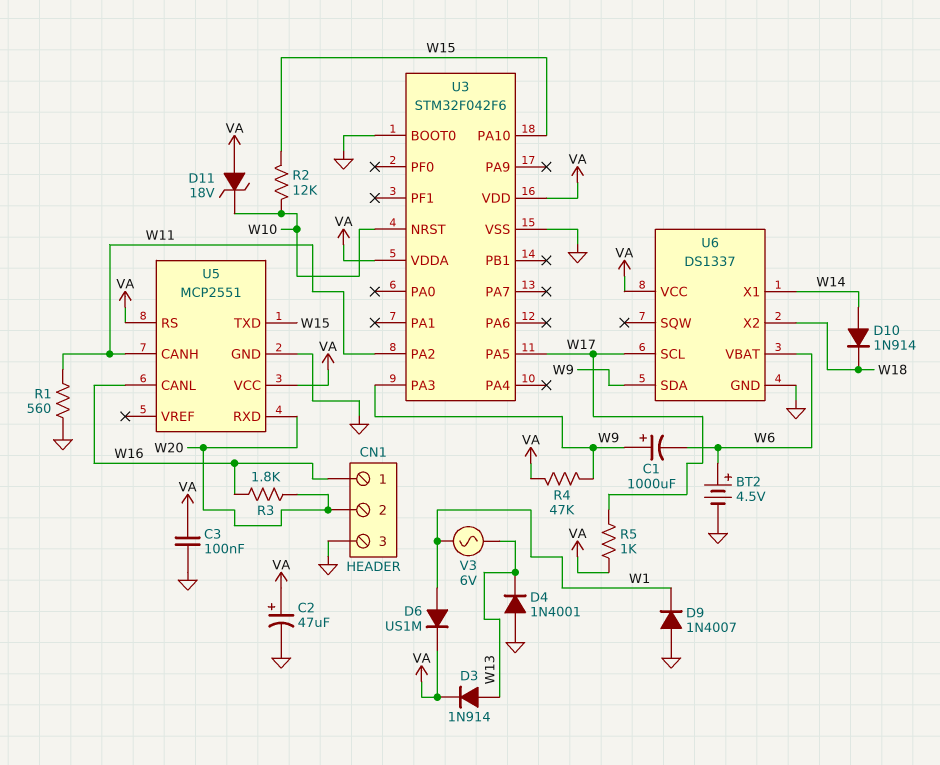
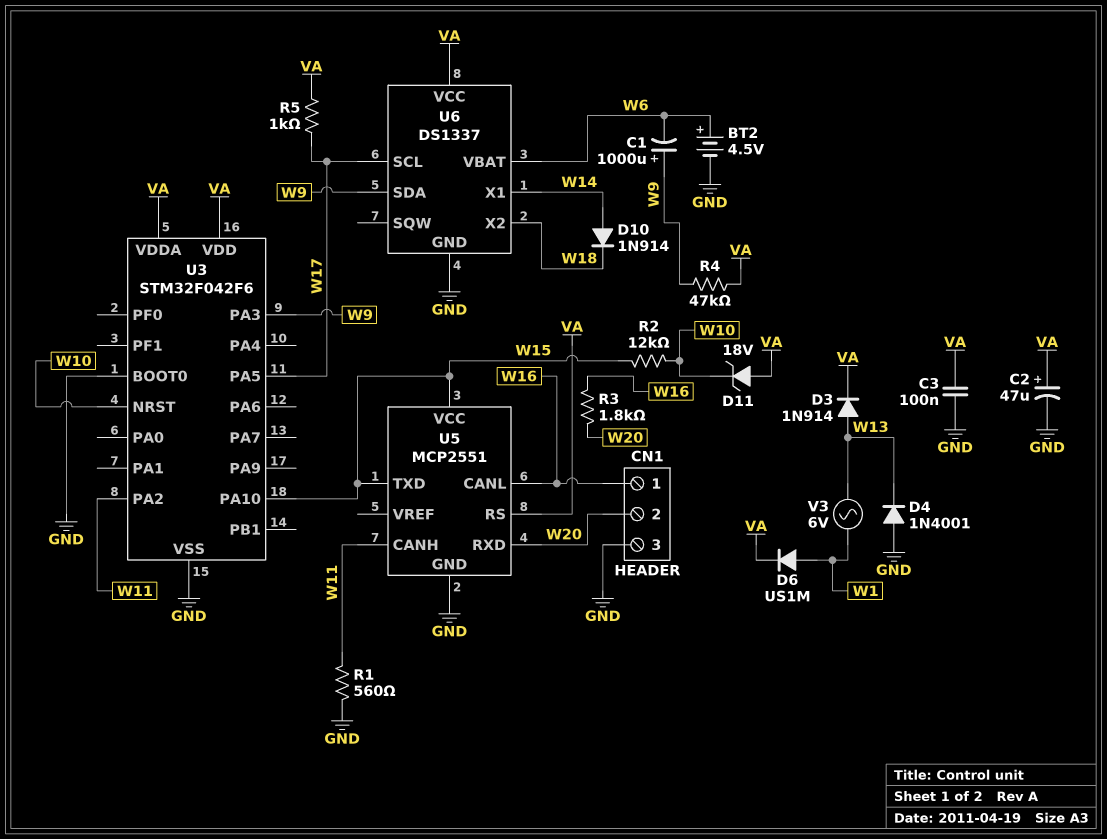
D9: diode 1N4007 (A GND, K W1) -> none
U5 pin VCC: VA -> W15

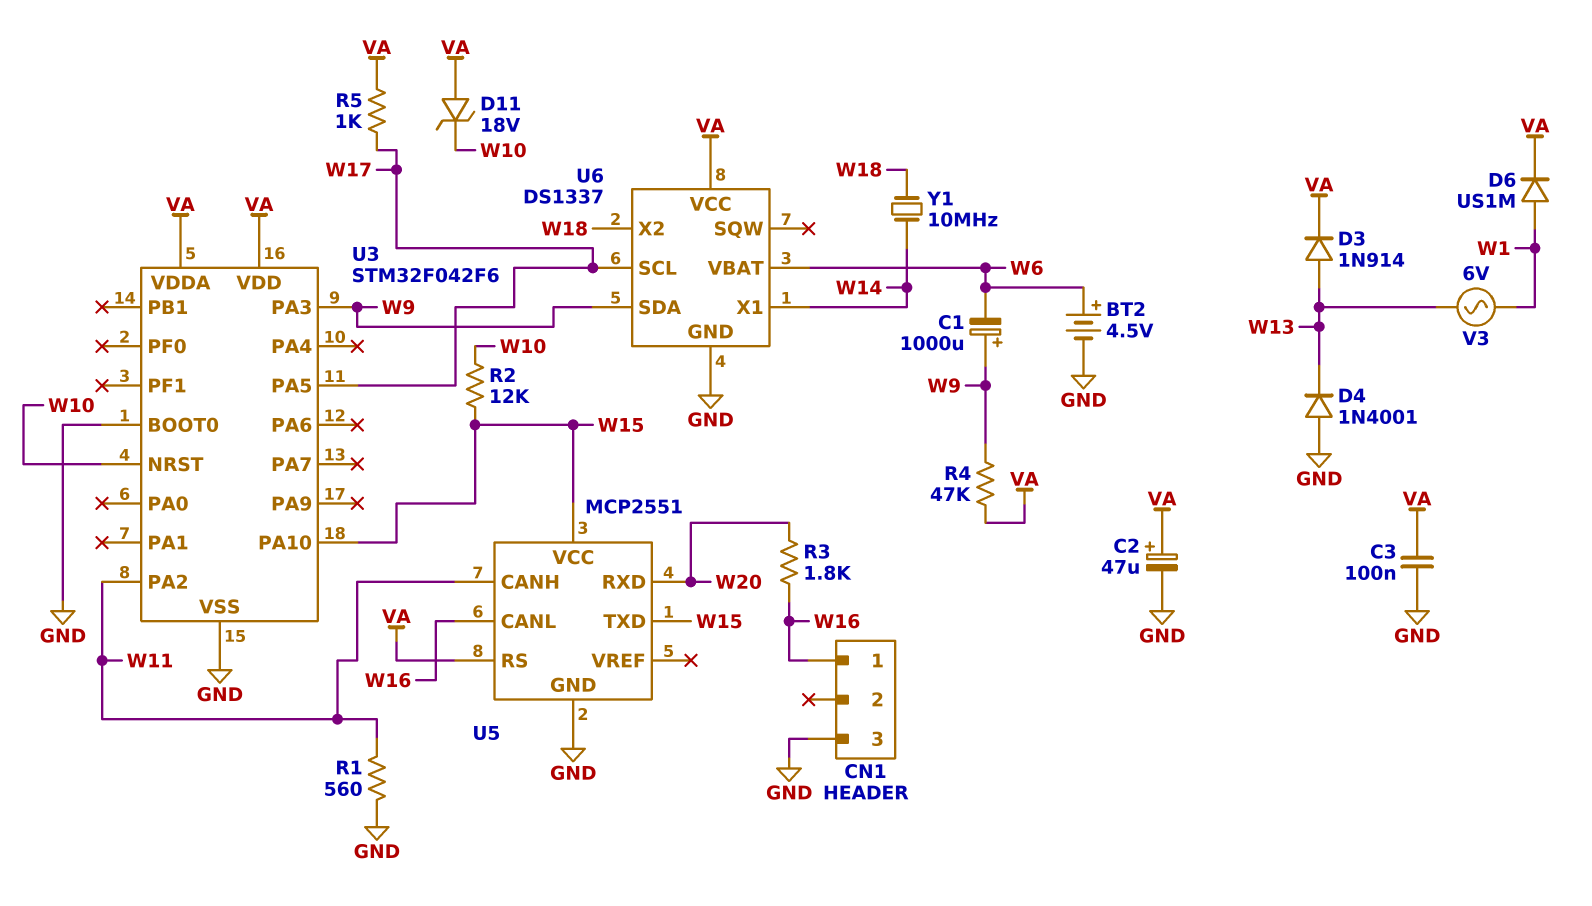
CN1 pin 2: W20 -> none
D10: diode 1N914 (A W14, K W18) -> none
Y1: none -> 10MHz (W14, W18)

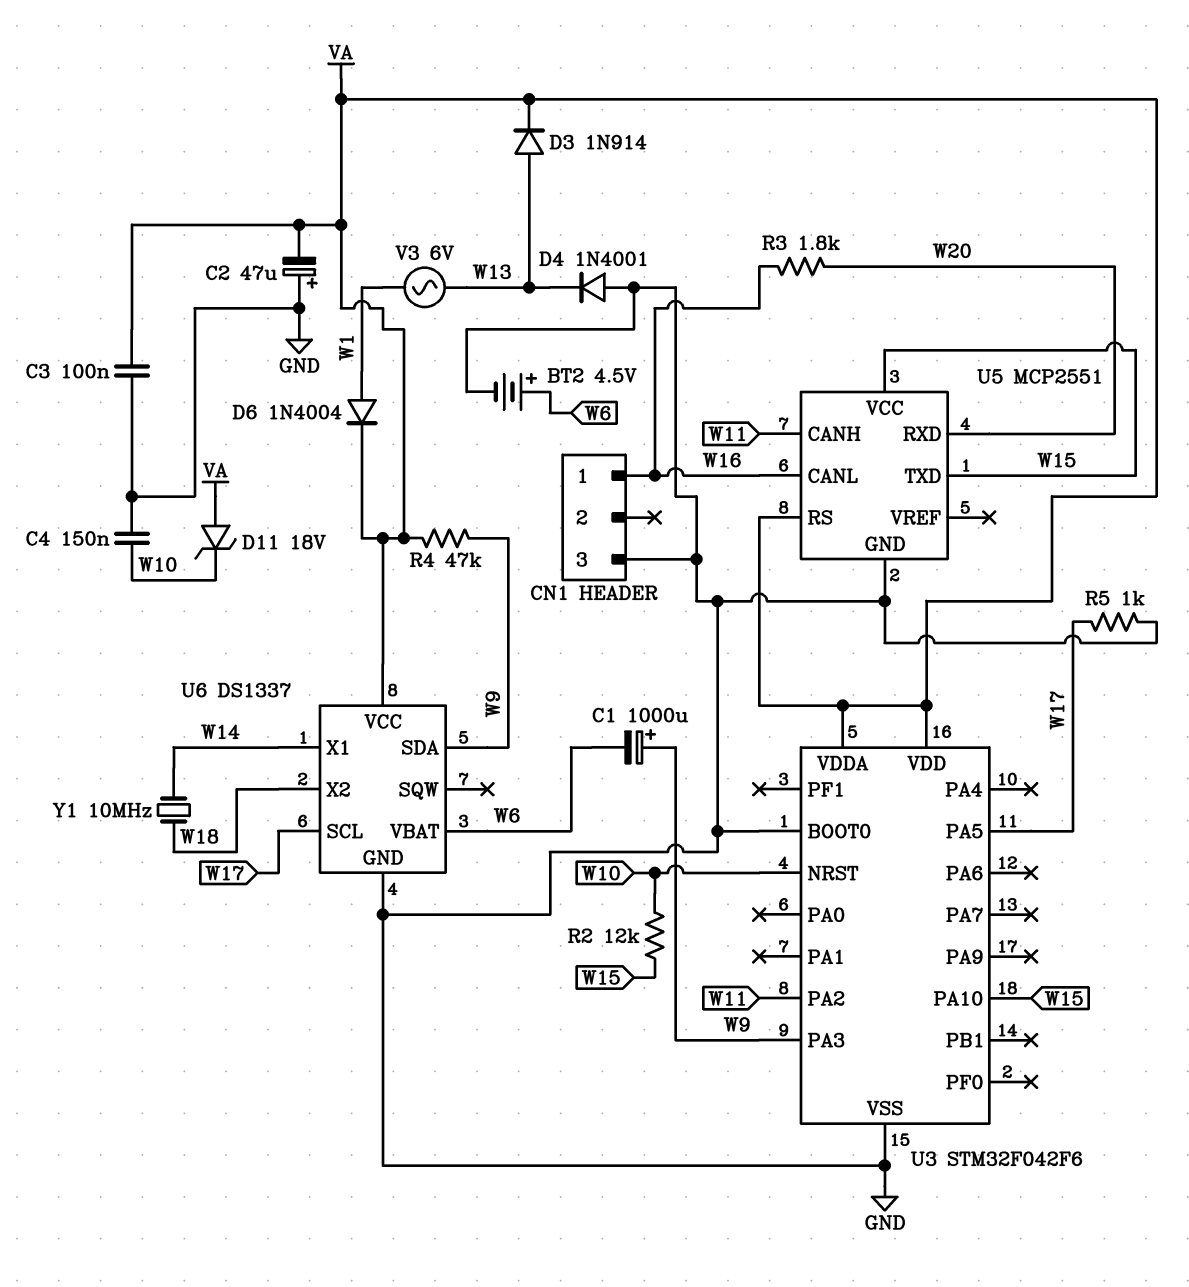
C2: 47uF (plus VA, minus GND) -> 47uF (plus GND, minus VA)
C4: none -> 150nF (GND, W10)
D6: diode US1M (A W1, K VA) -> diode 1N4004 (A W1, K VA)
R1: 560 (GND, W11) -> none
R5: 1k (VA, W17) -> 1k (GND, W17)

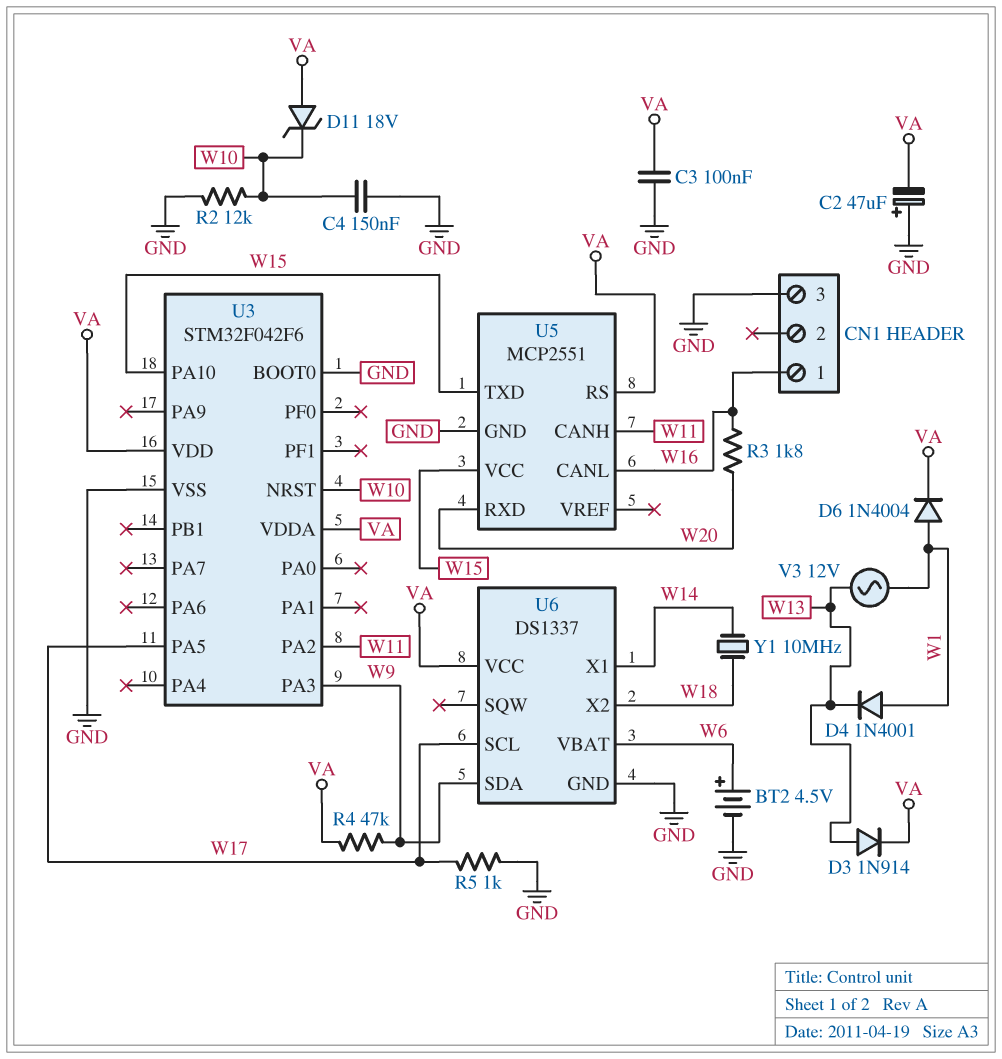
C1: 1000uF (plus W9, minus W6) -> none
D4: diode 1N4001 (A GND, K W13) -> diode 1N4001 (A W1, K W13)
R2: 12k (W10, W15) -> 12k (GND, W10)
V3: AC 6V (W1, W13) -> AC 12V (W1, W13)

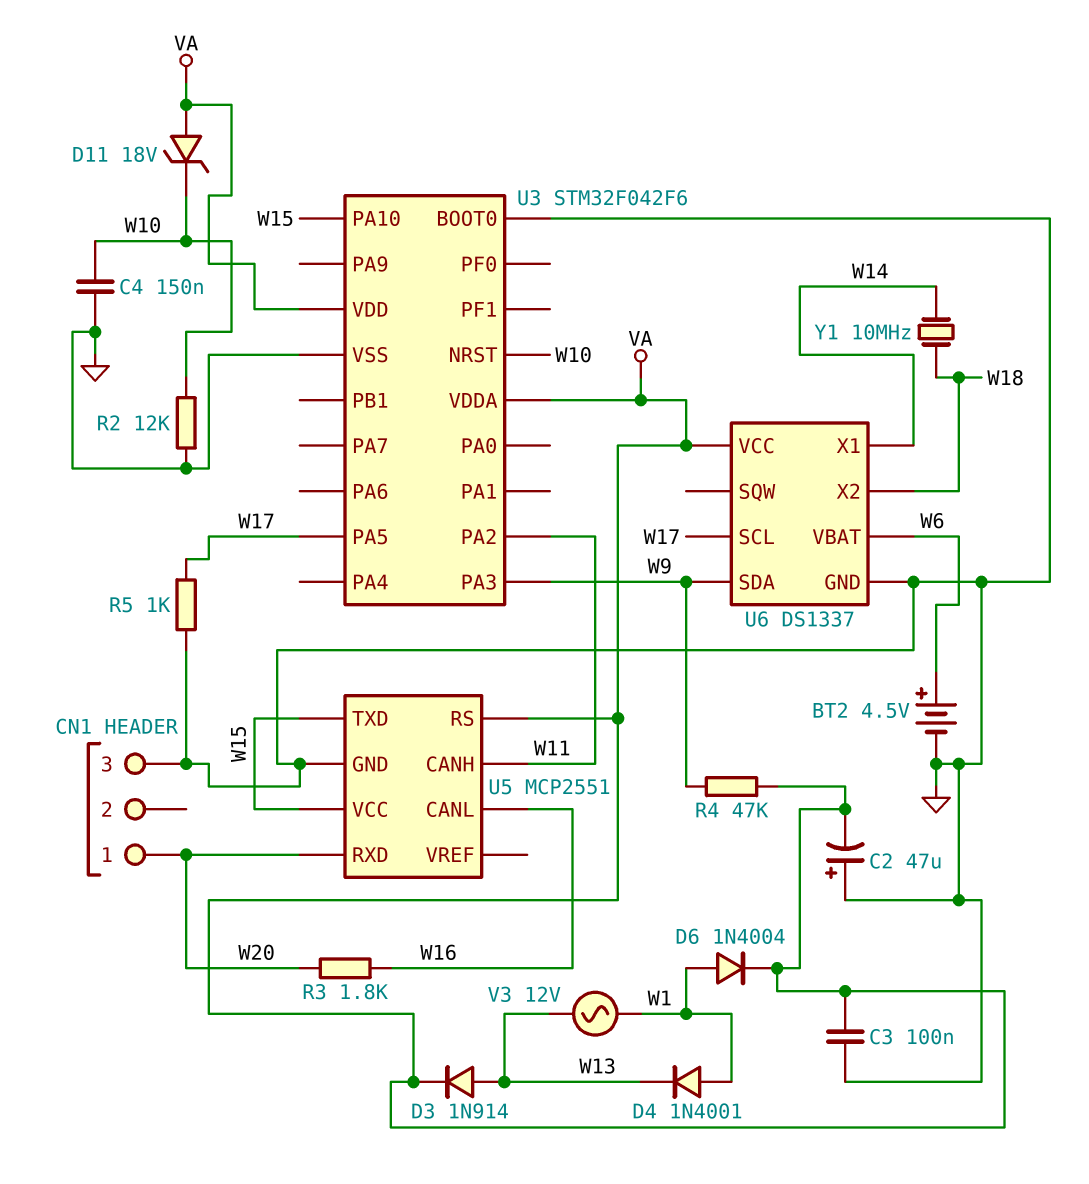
CN1 pin 1: W16 -> W20

